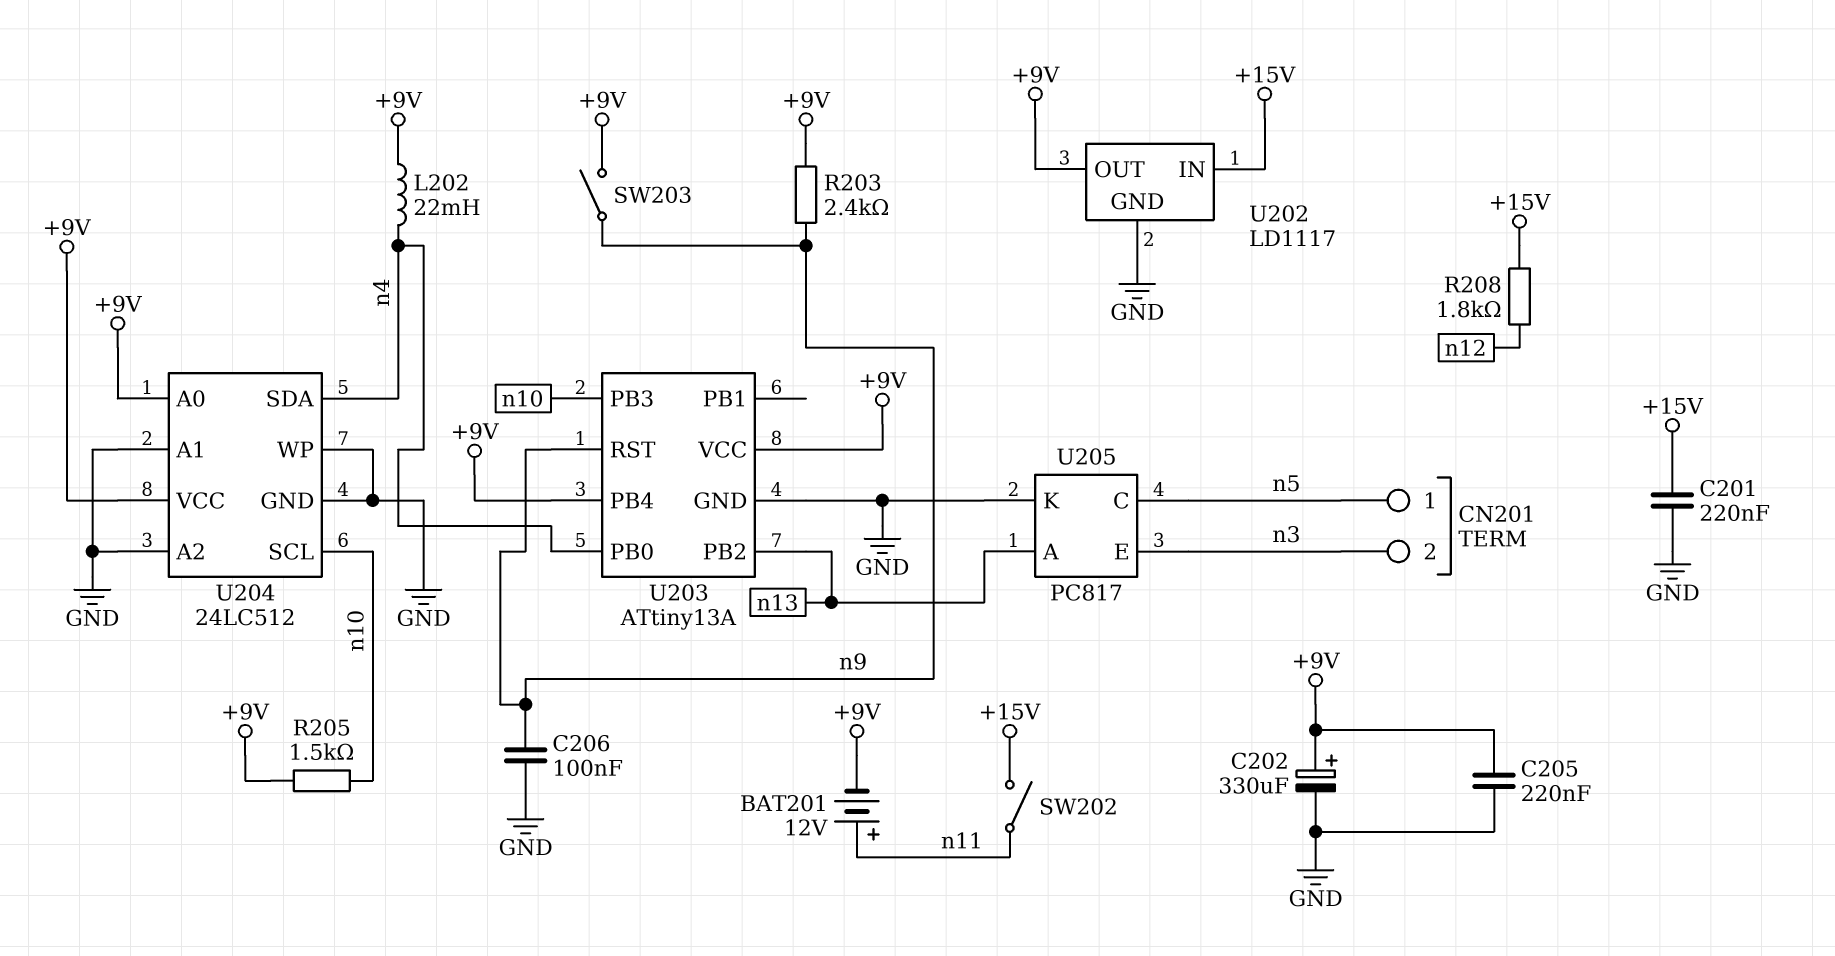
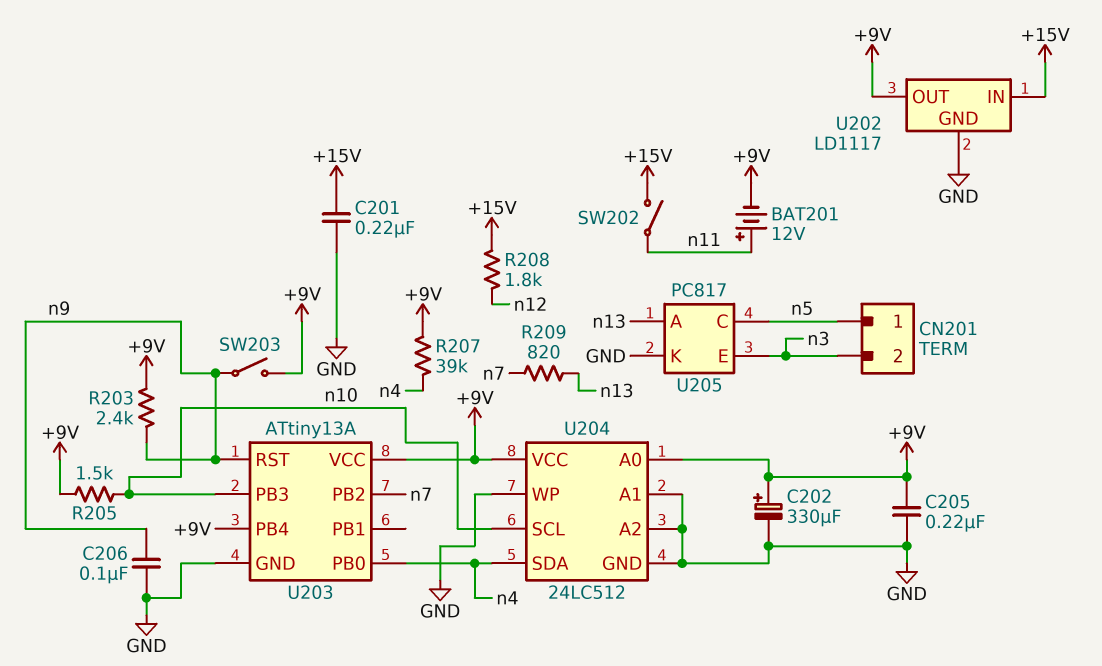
L202: 22mH (+9V, n4) -> none
R207: none -> 39k (+9V, n4)
R209: none -> 820 (n7, n13)
U203 pin PB2: n13 -> n7

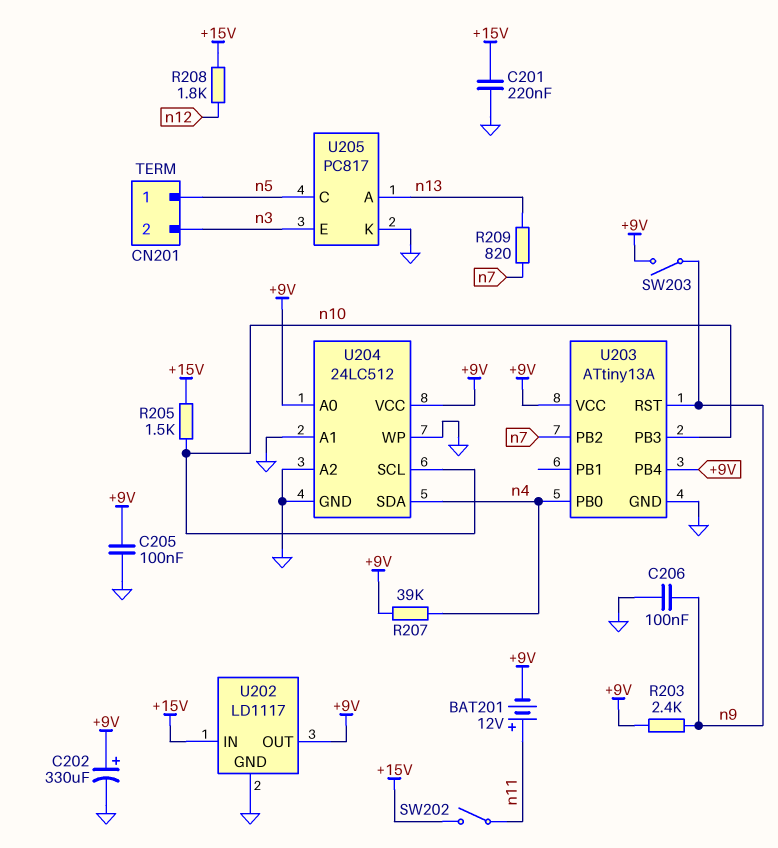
C205: 220nF (+9V, GND) -> 100nF (+9V, GND)
R205: 1.5k (+9V, n10) -> 1.5k (+15V, n10)

